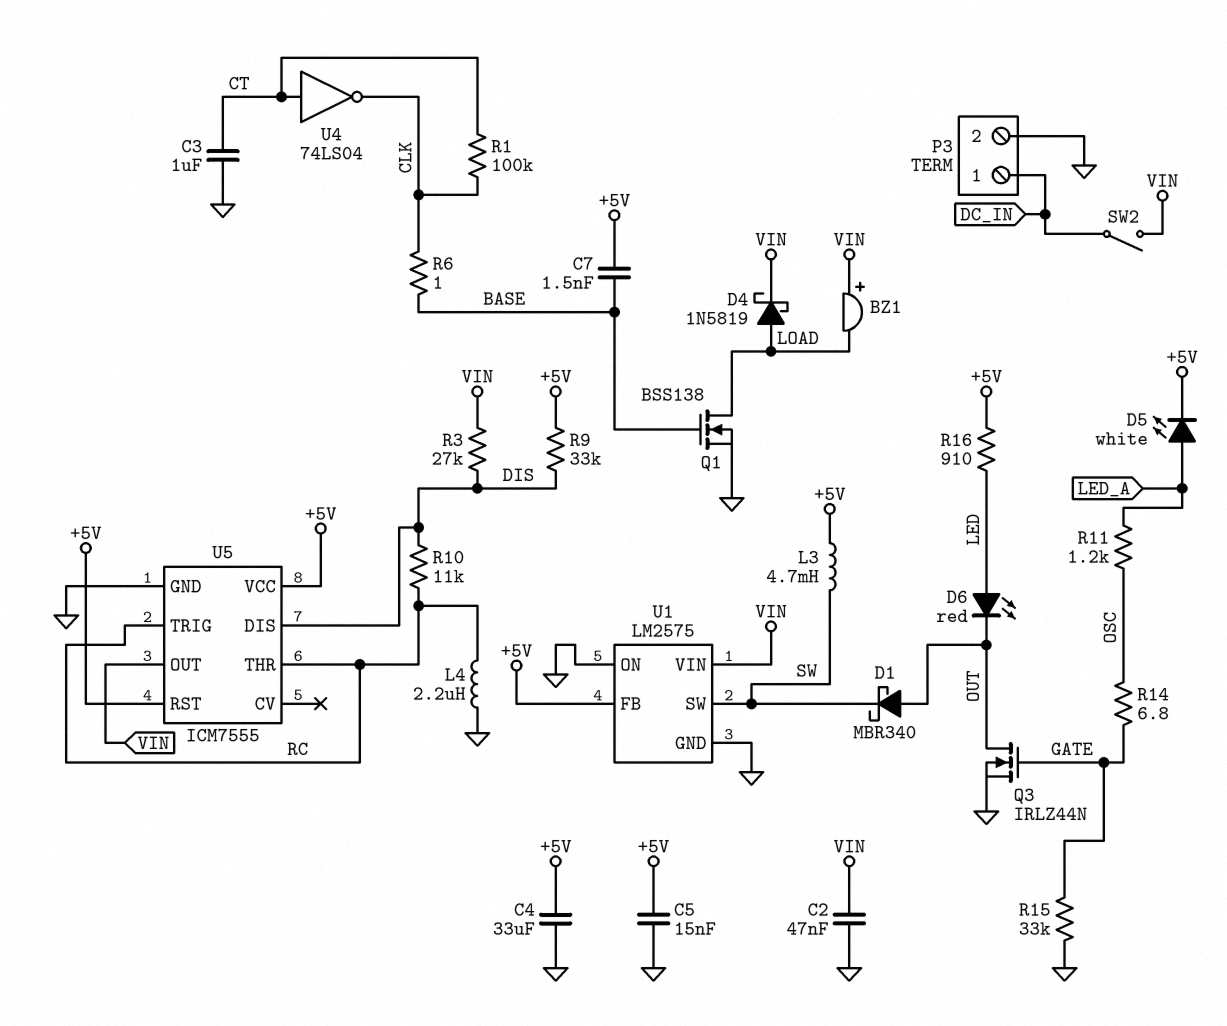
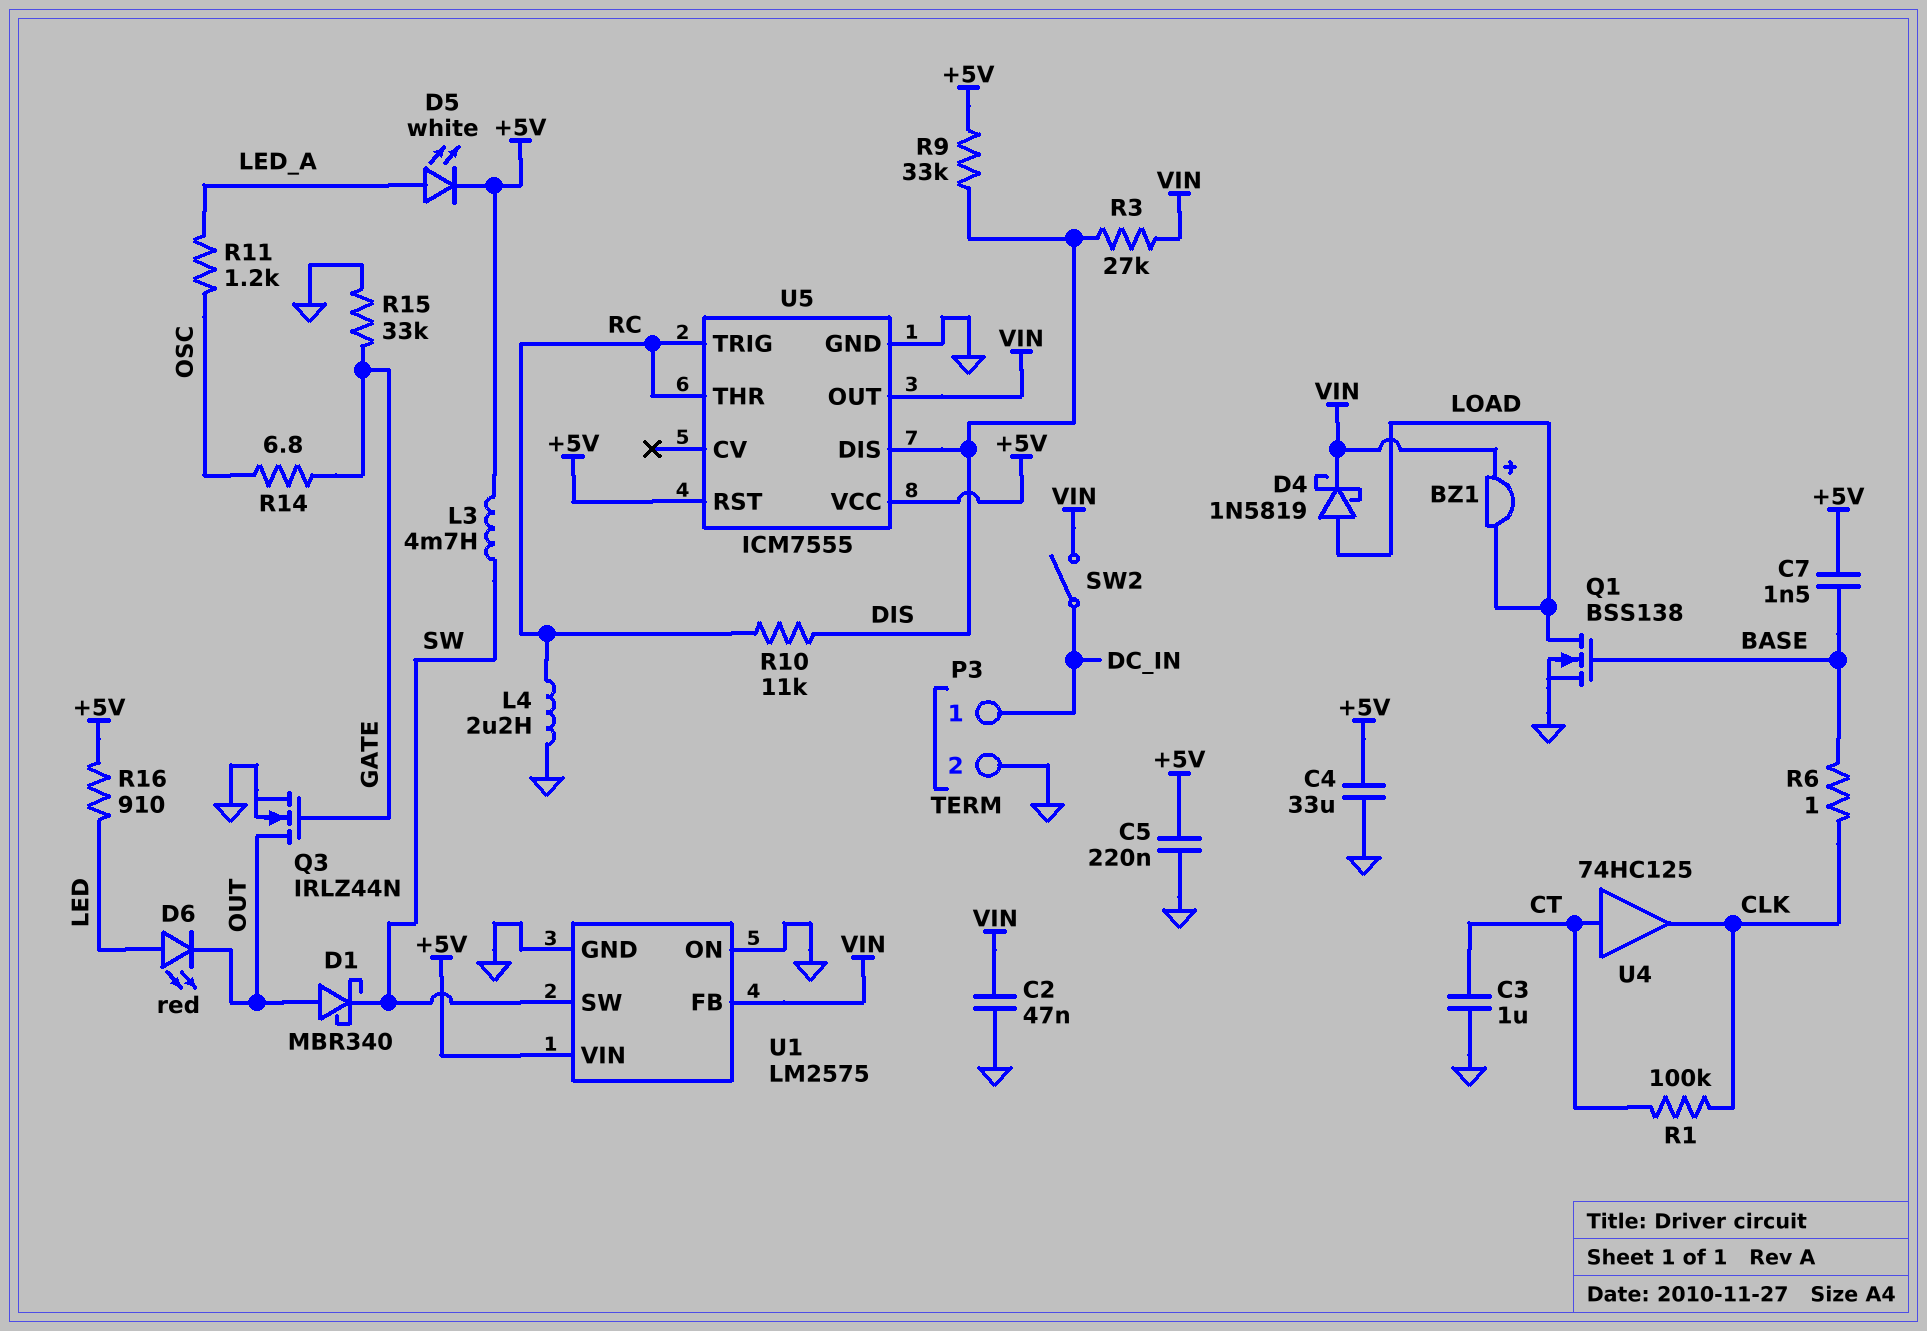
C5: 15nF (+5V, GND) -> 220nF (+5V, GND)
U1 pin FB: +5V -> VIN
U1 pin VIN: VIN -> +5V
U4: NOT 74LS04 (in CT, out CLK) -> buffer 74HC125 (in CT, out CLK)

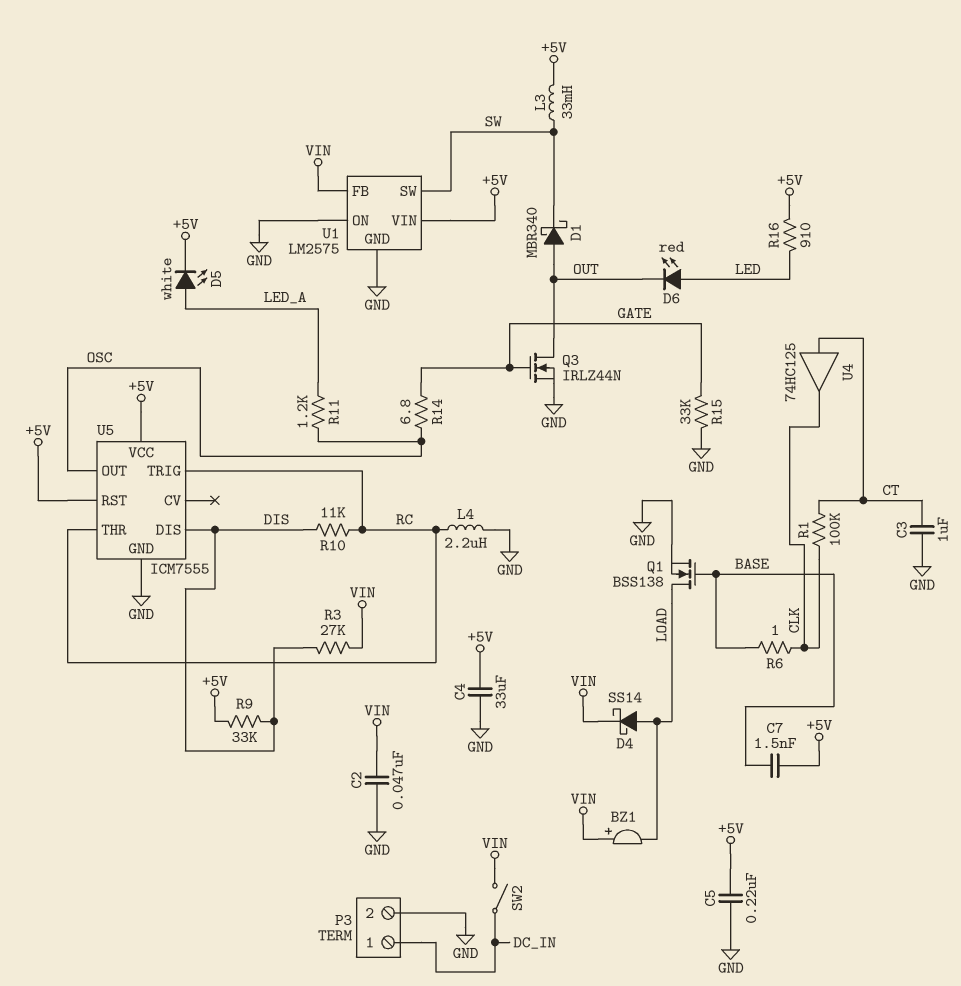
D4: schottky 1N5819 (A LOAD, K VIN) -> schottky SS14 (A LOAD, K VIN)
L3: 4.7mH (+5V, SW) -> 33mH (+5V, SW)
U5 pin OUT: VIN -> OSC

